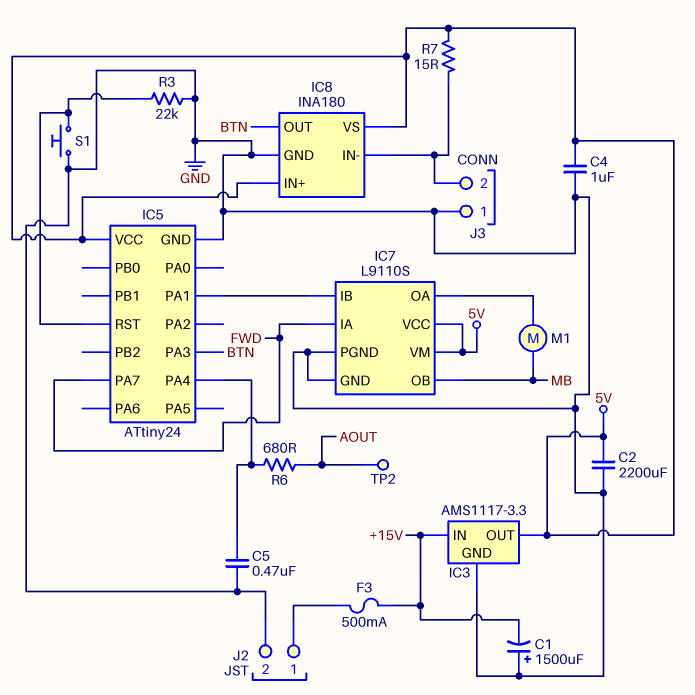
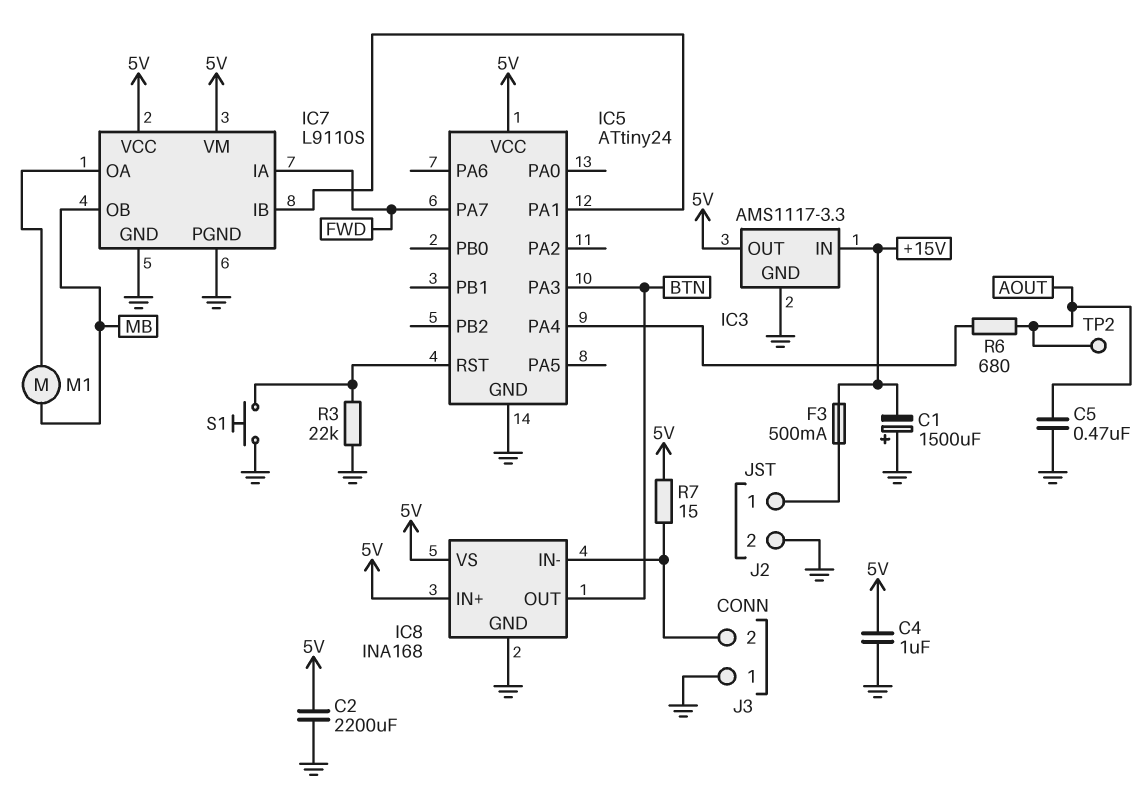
C5: 470nF (GND, IC5/PA4) -> 470nF (AOUT, GND)
IC8: INA180 -> INA168

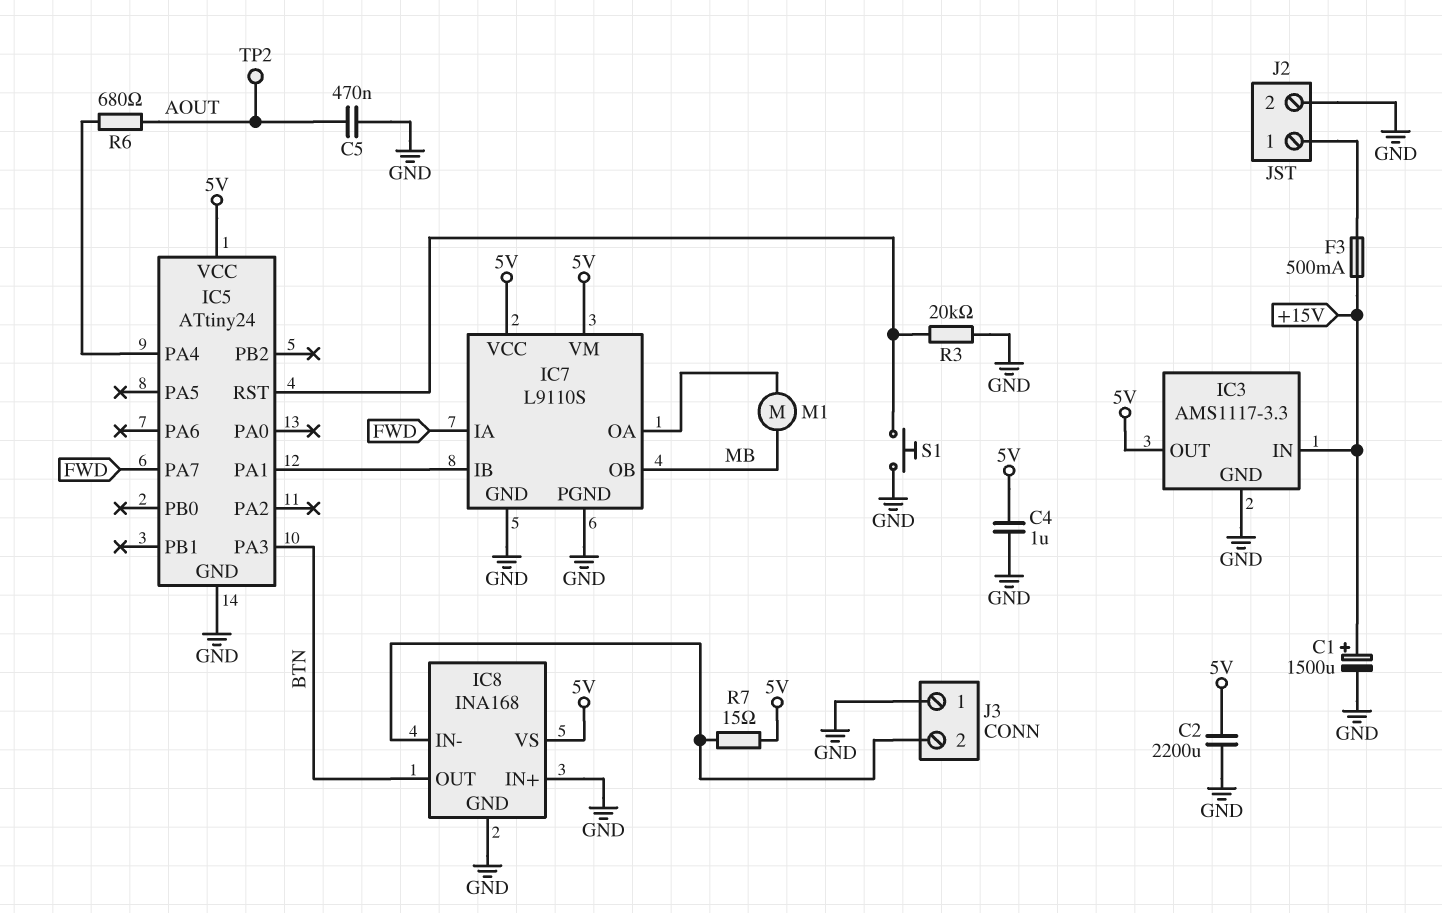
C1: 1500uF (plus GND, minus +15V) -> 1500uF (plus +15V, minus GND)
IC8 pin IN+: 5V -> GND
R3: 22k (GND, IC5/RST) -> 20k (GND, IC5/RST)

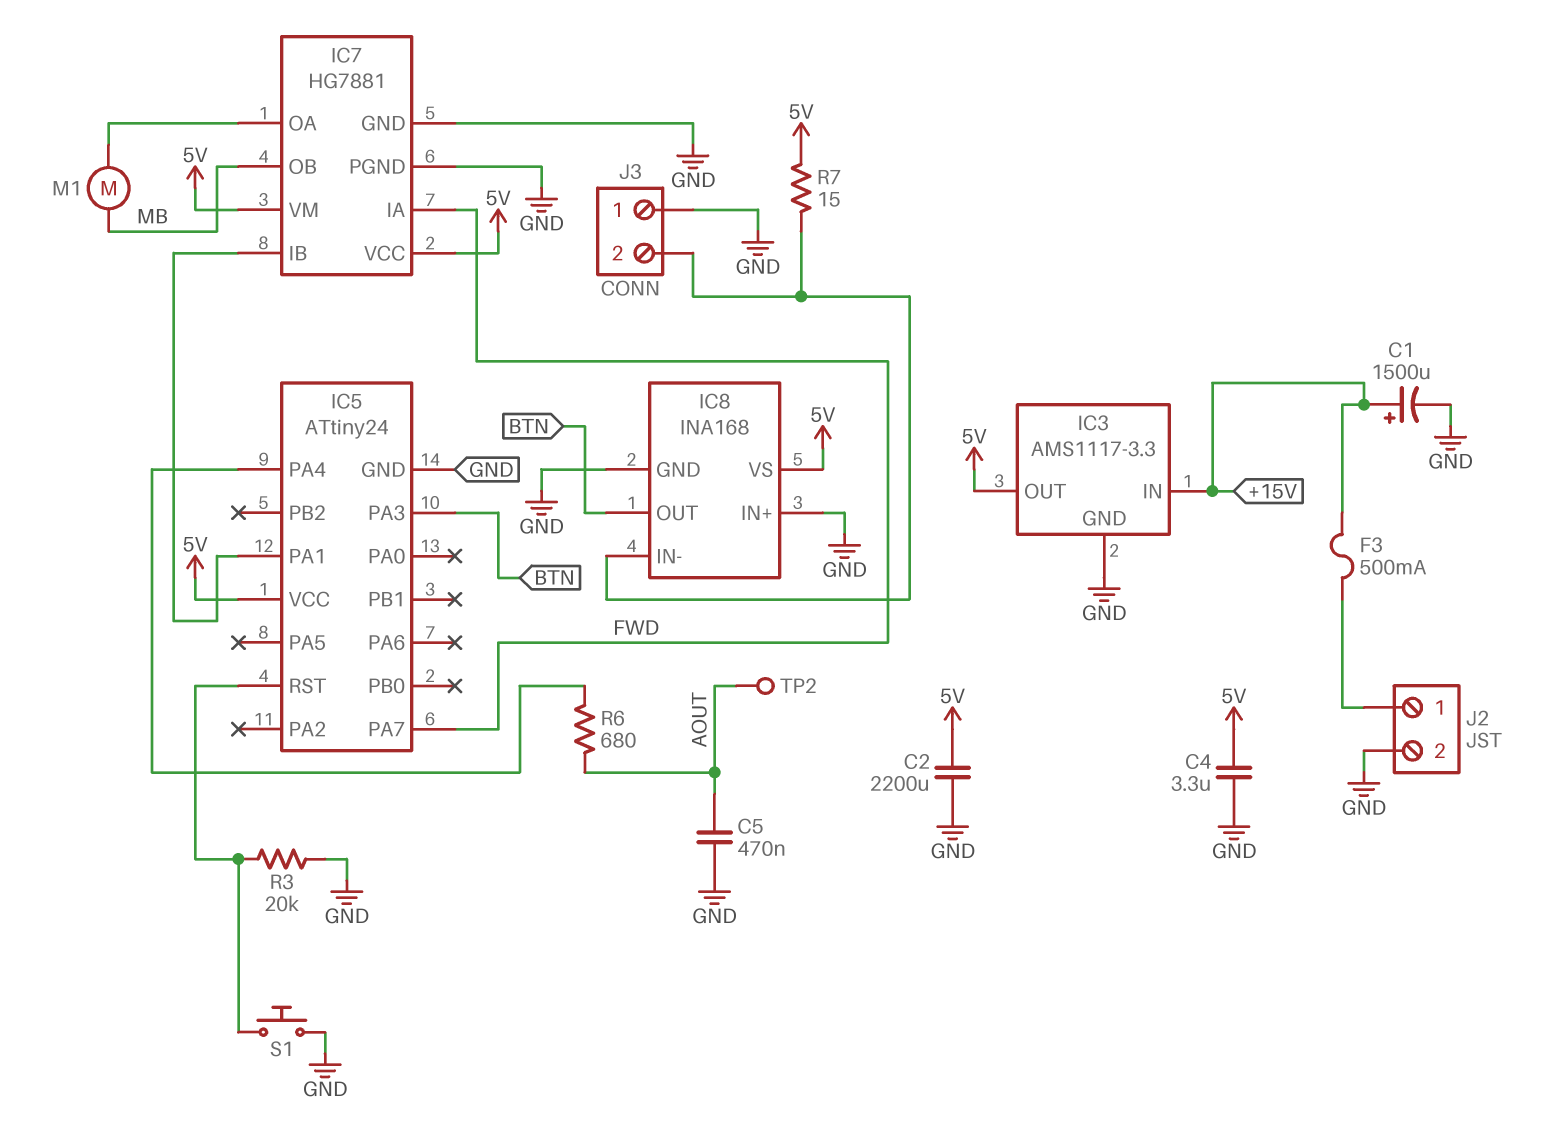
C4: 1uF (5V, GND) -> 3.3uF (5V, GND)
IC7: L9110S -> HG7881

